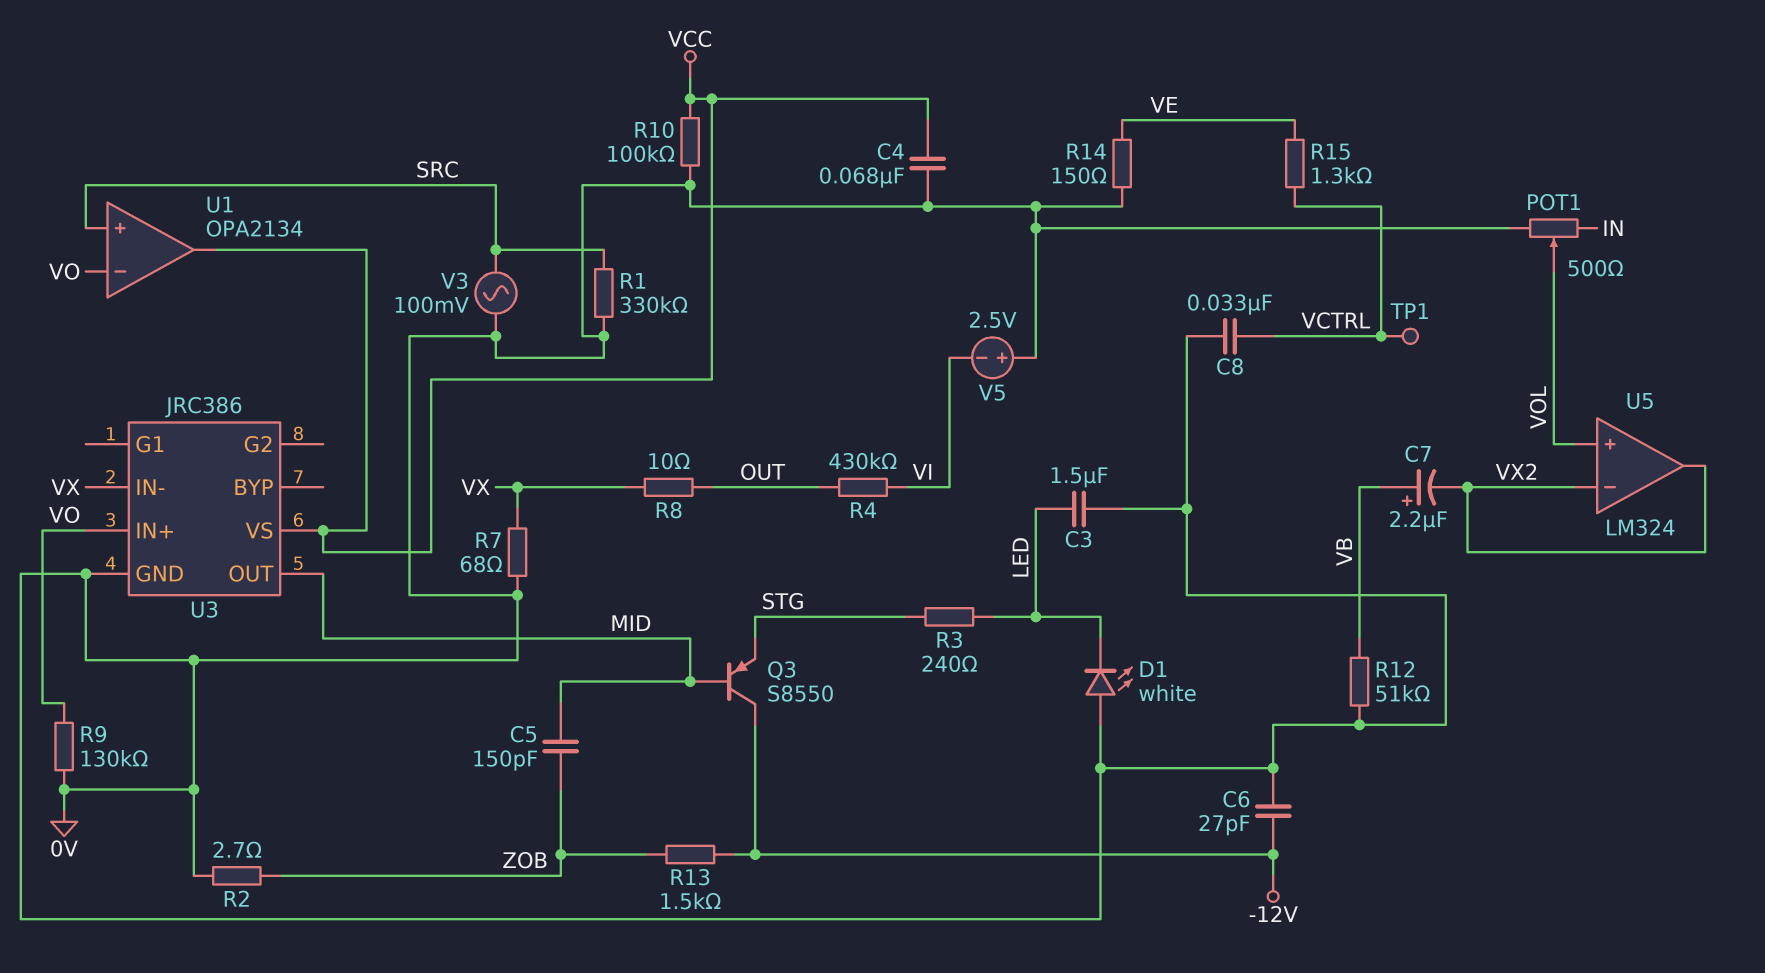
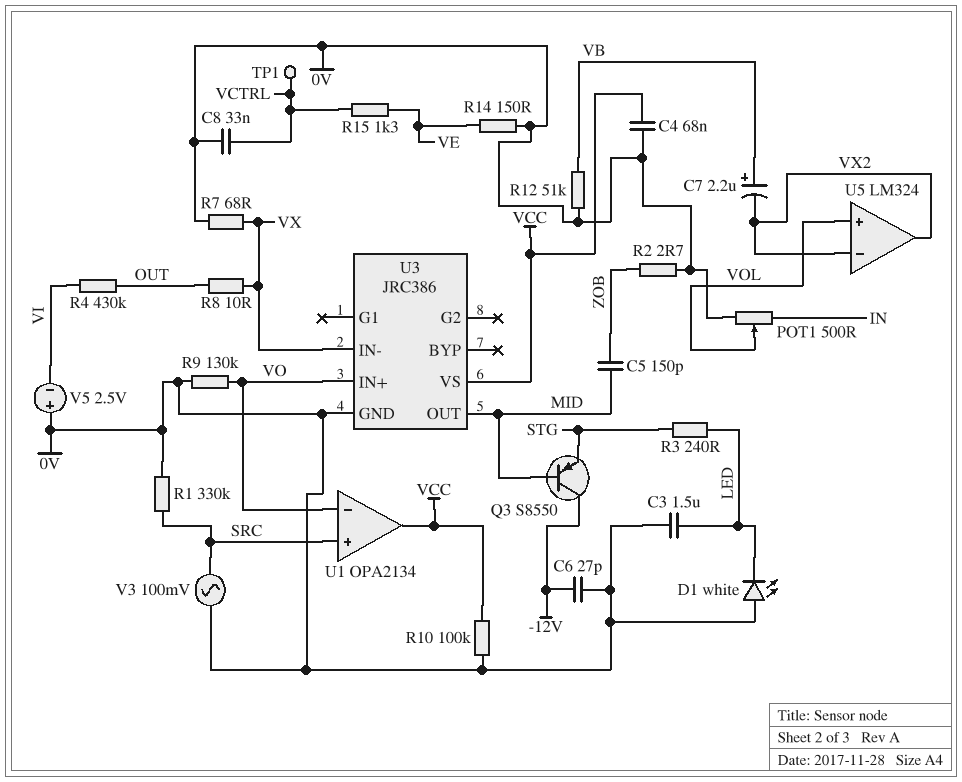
R13: 1.5k (-12V, ZOB) -> none

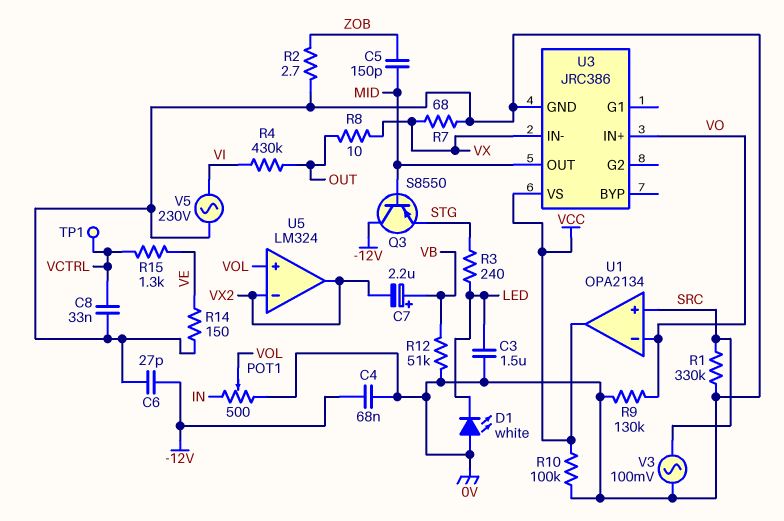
C4: 68nF (0V, VCC) -> 68nF (-12V, 0V)
V5: 2.5V (plus 0V, minus VI) -> AC 230V (0V, VI)

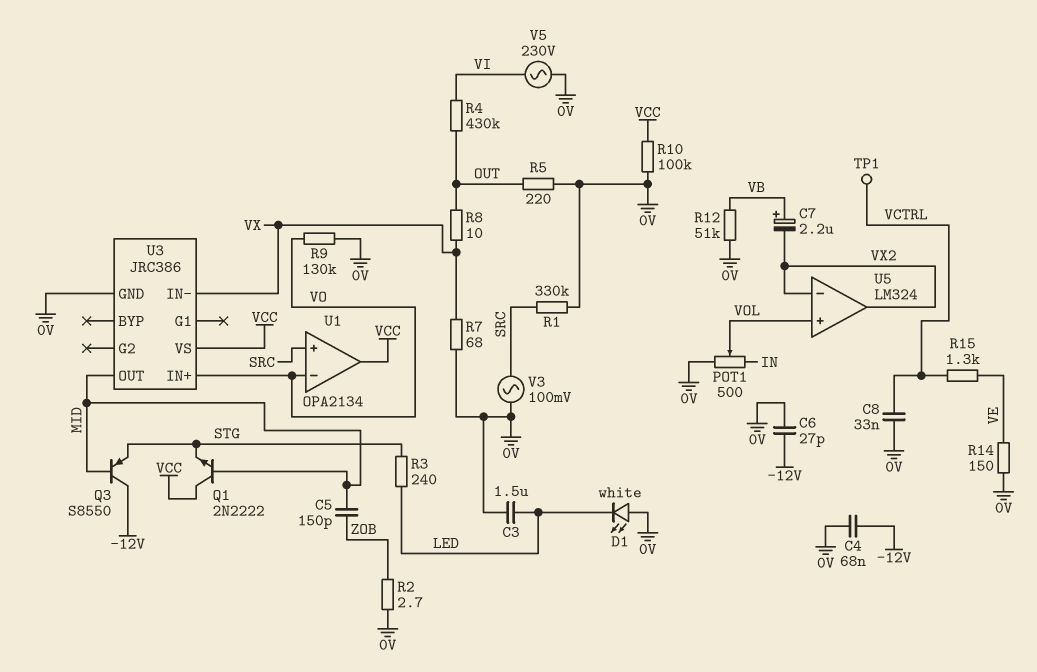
Q1: none -> NPN 2N2222 (B MID, C VCC, E STG)
R5: none -> 220 (0V, OUT)

